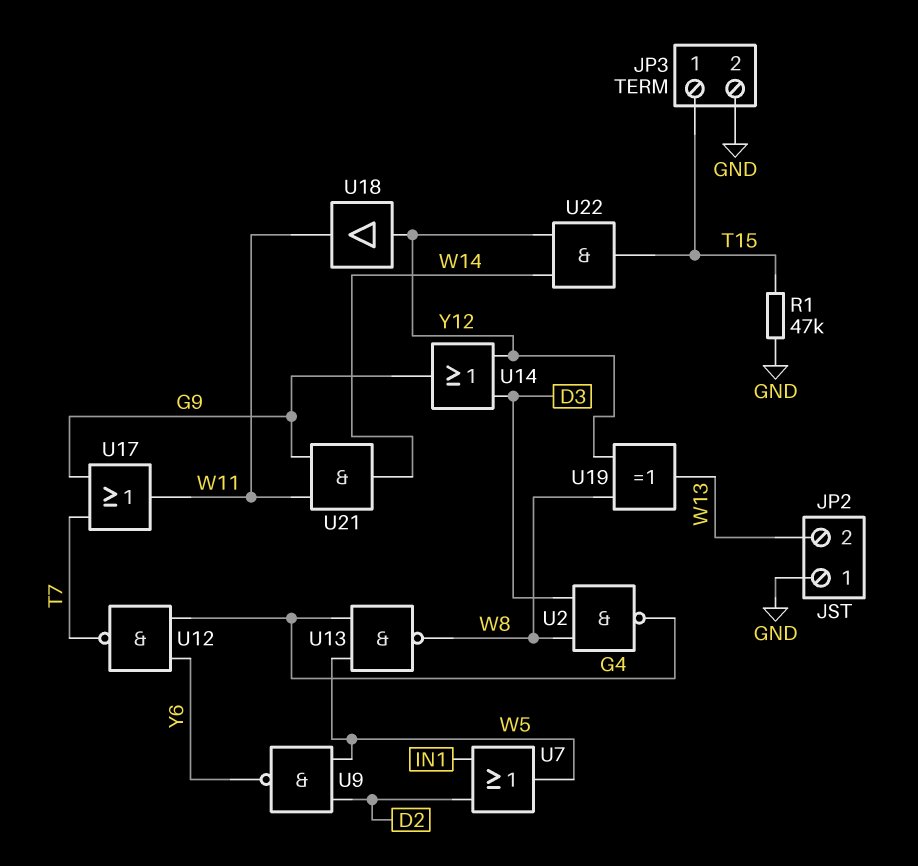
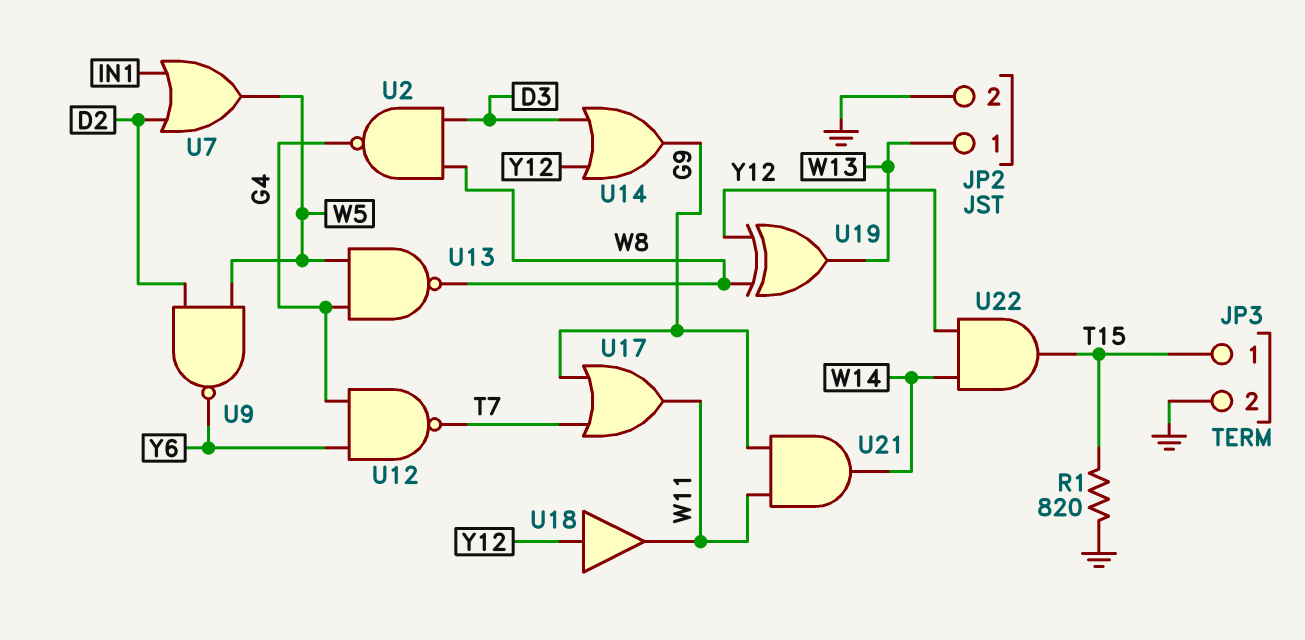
JP2 pin 1: GND -> W13
JP2 pin 2: W13 -> GND
R1: 47k (GND, T15) -> 820 (GND, T15)

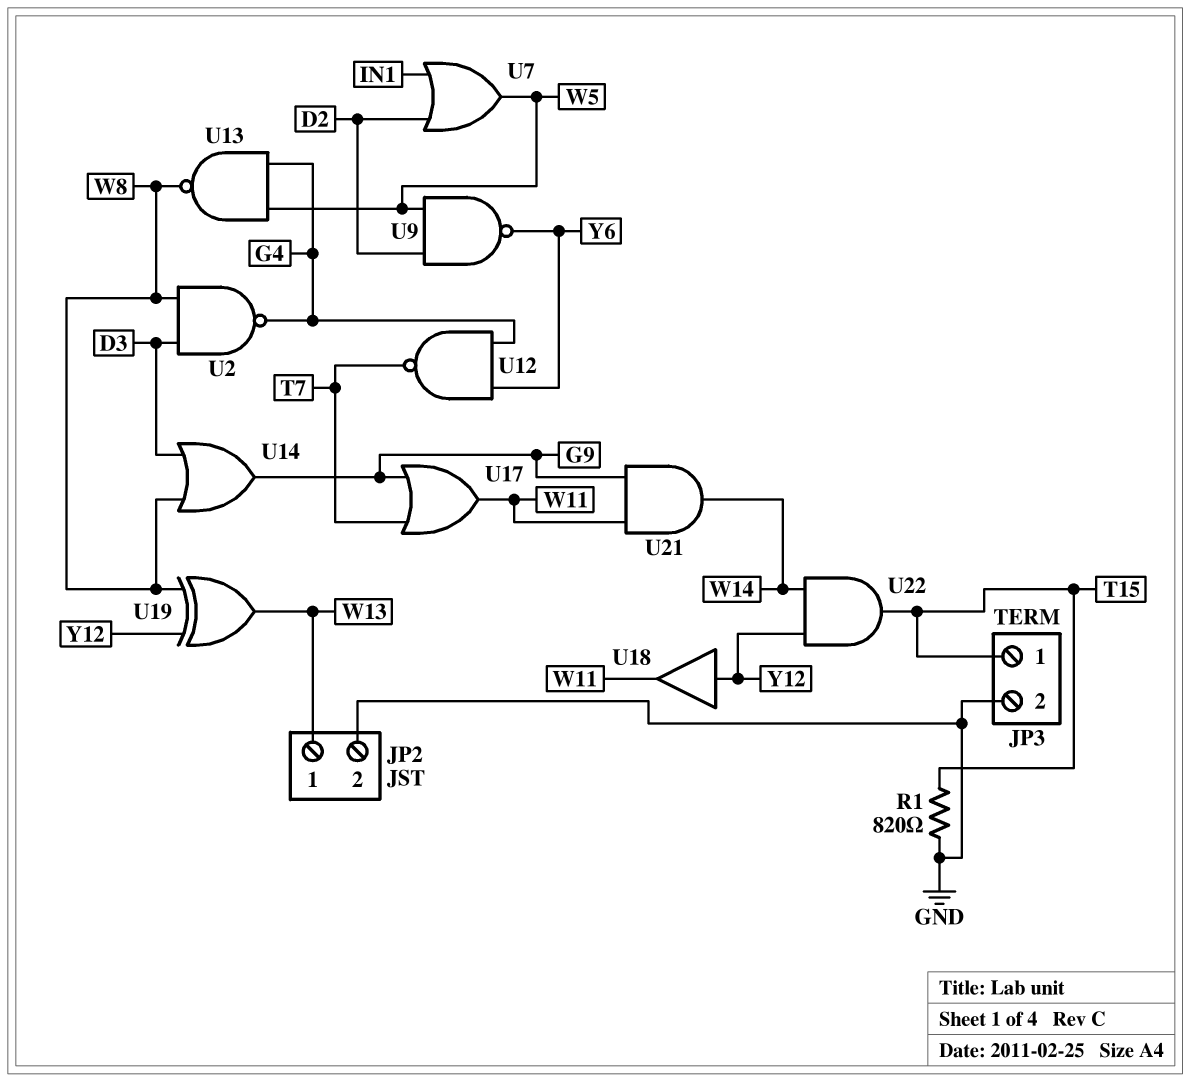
U14: OR (in D3, in Y12, out G9) -> OR (in D3, in W8, out G9)

